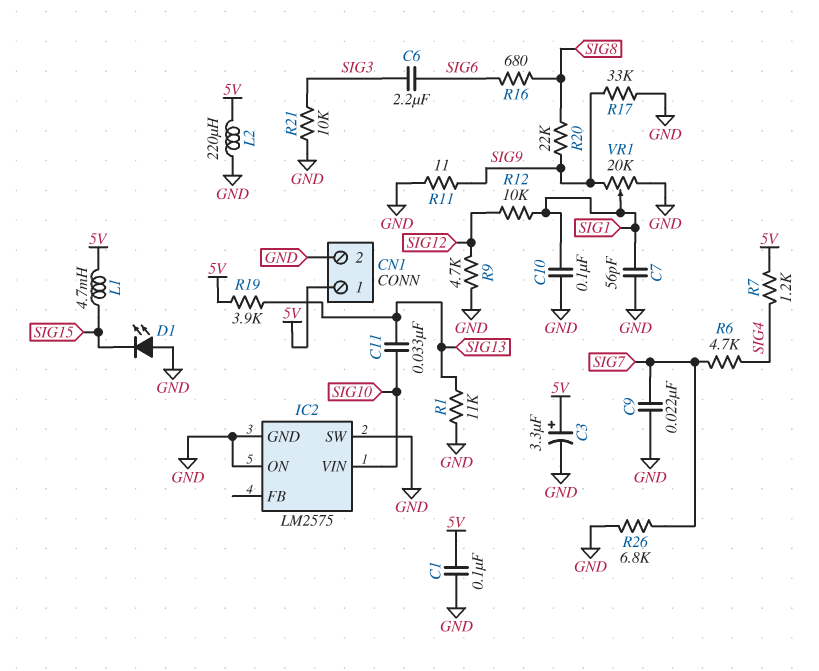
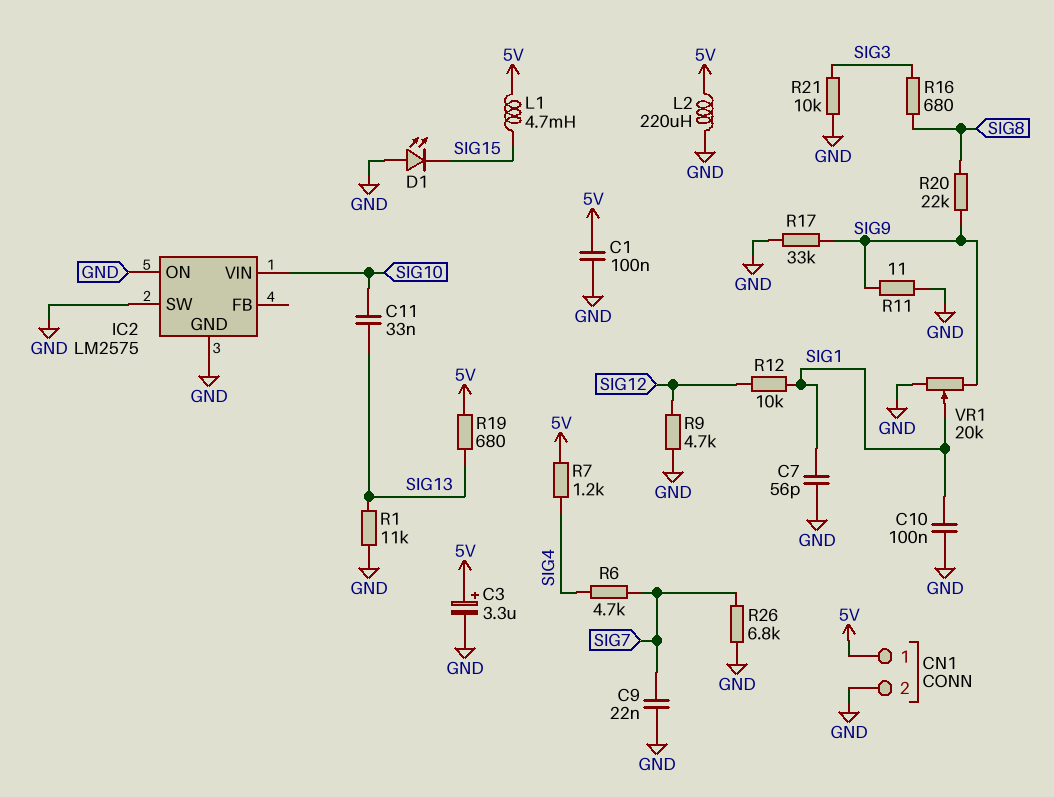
C6: 2.2uF (SIG3, SIG6) -> none
R16: 680 (SIG6, SIG8) -> 680 (SIG3, SIG8)
R19: 3.9k (5V, SIG13) -> 680 (5V, SIG13)

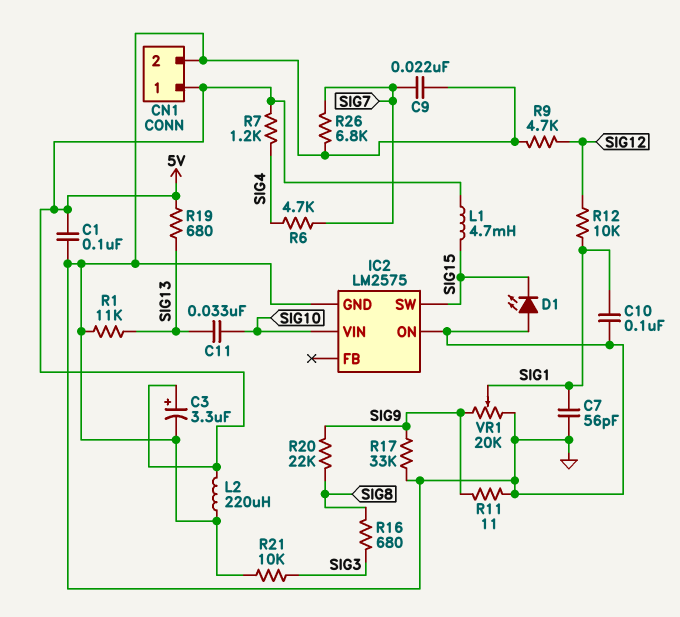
IC2 pin SW: GND -> SIG15

